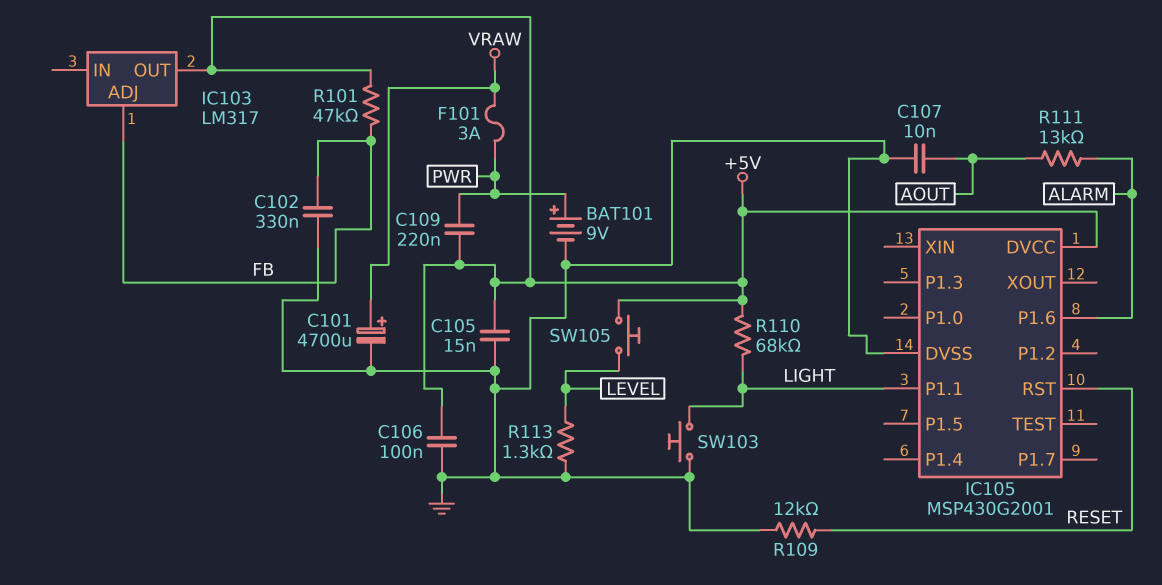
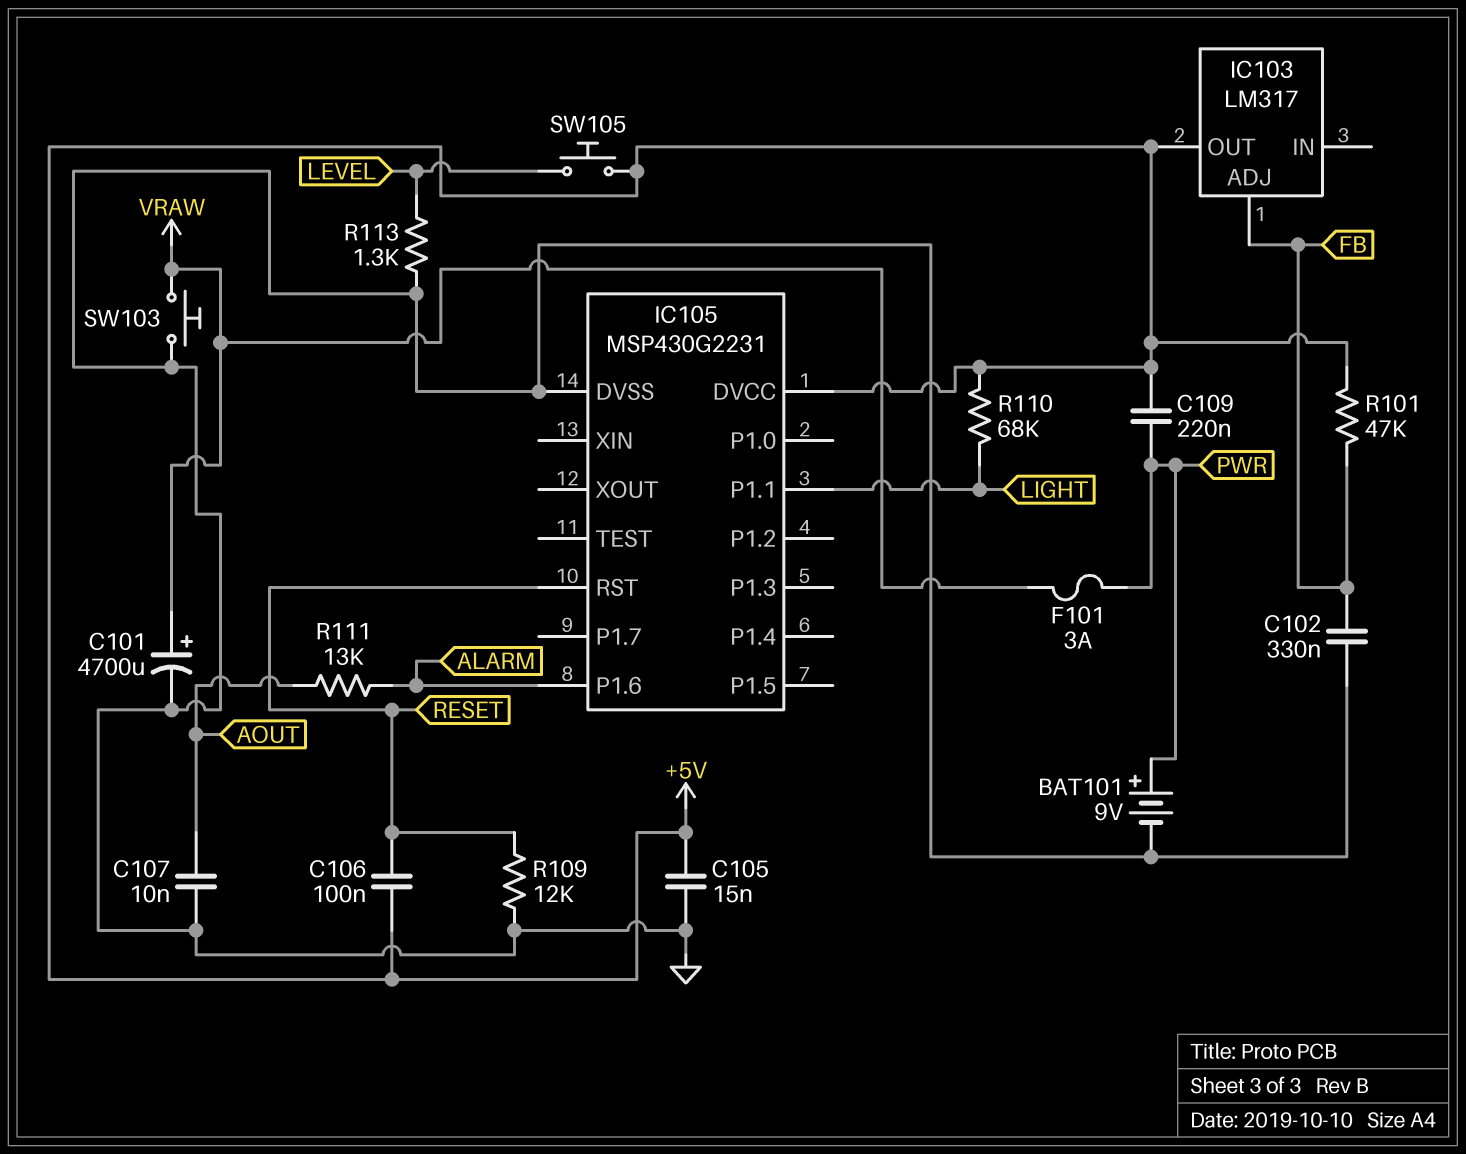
C106: 100nF (+5V, GND) -> 100nF (+5V, RESET)
IC105: MSP430G2001 -> MSP430G2231
SW103: button (GND, LIGHT) -> button (GND, VRAW)

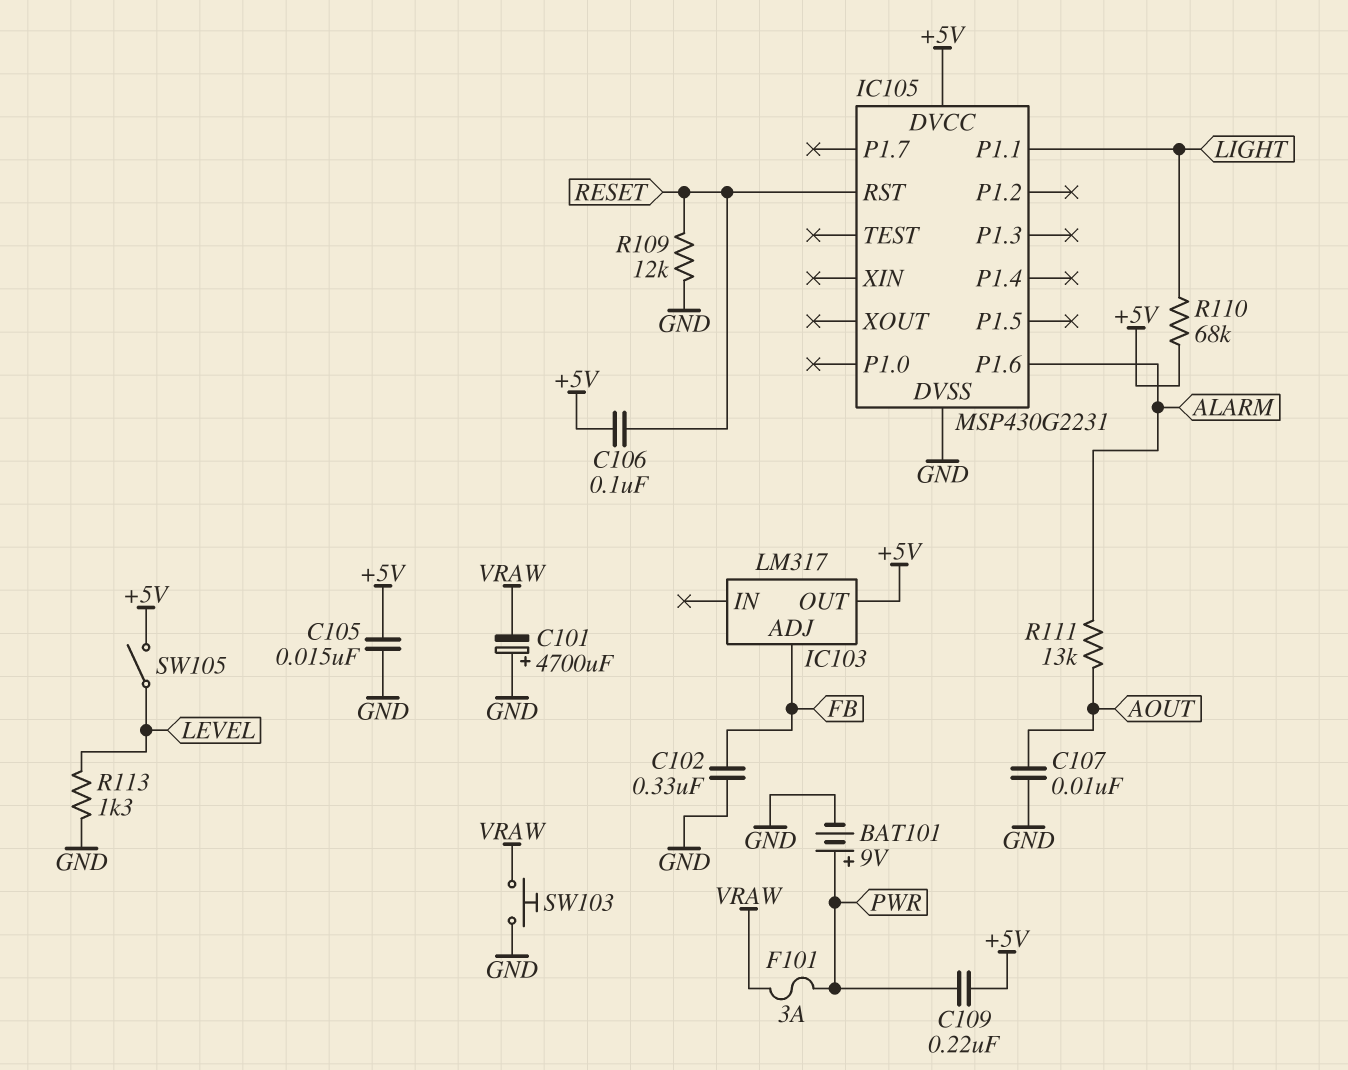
C101: 4700uF (plus VRAW, minus GND) -> 4700uF (plus GND, minus VRAW)
R101: 47k (+5V, FB) -> none
SW105: button (+5V, LEVEL) -> switch (+5V, LEVEL)

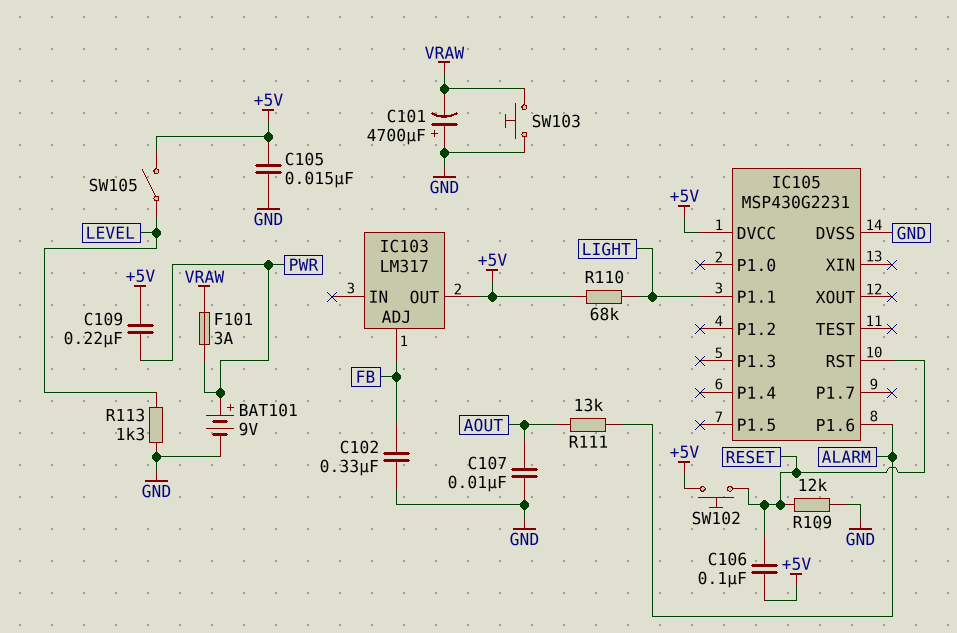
SW102: none -> button (+5V, RESET)

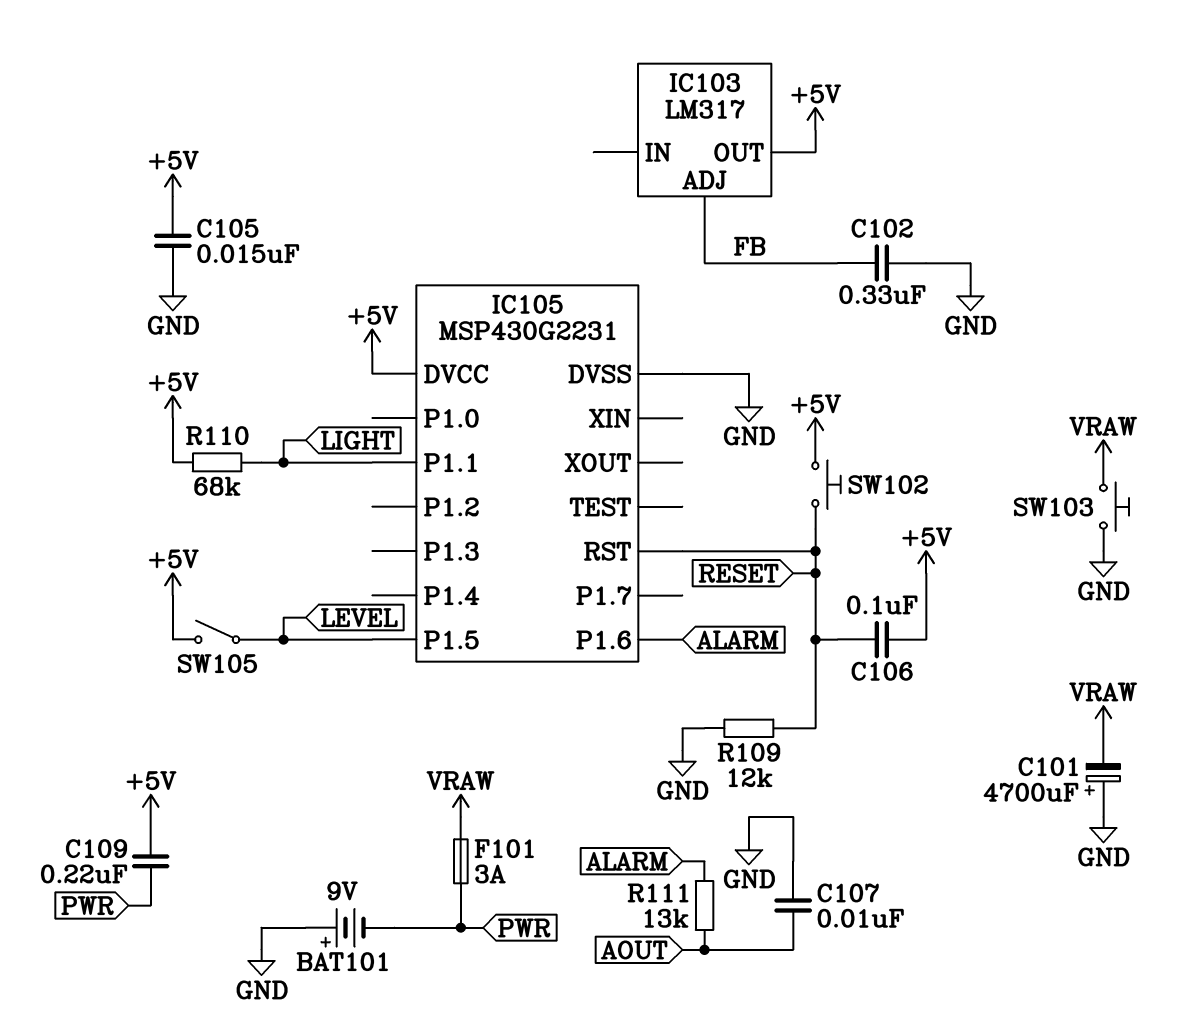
BAT101: 9V (plus PWR, minus GND) -> 9V (plus GND, minus PWR)
IC105 pin P1.5: none -> LEVEL
R113: 1.3k (GND, LEVEL) -> none

